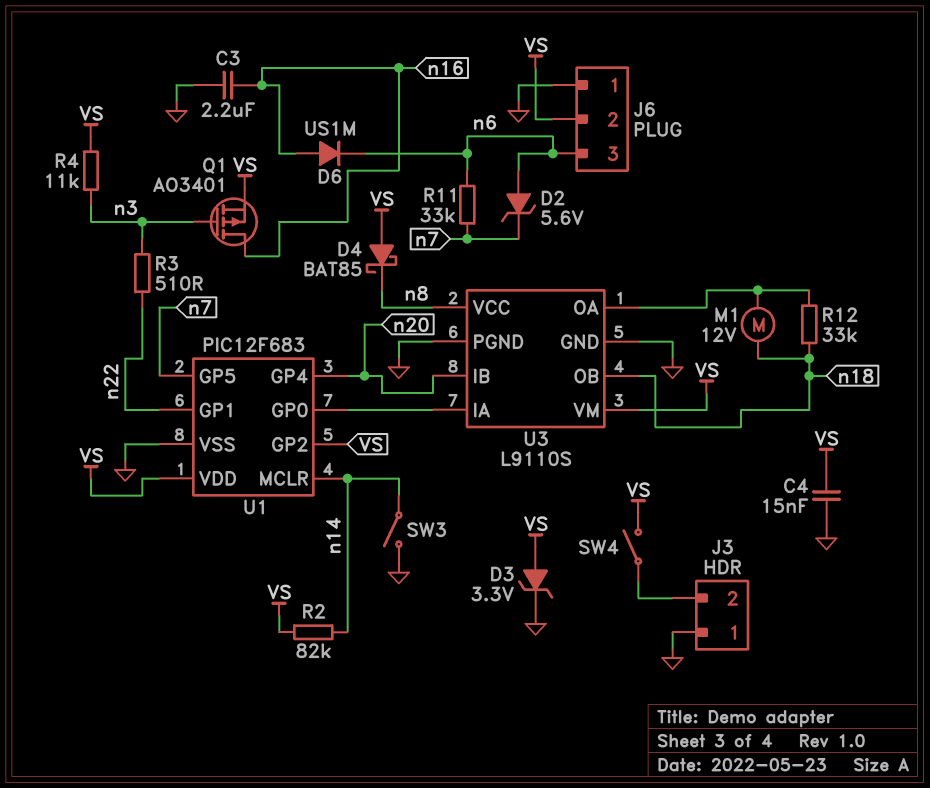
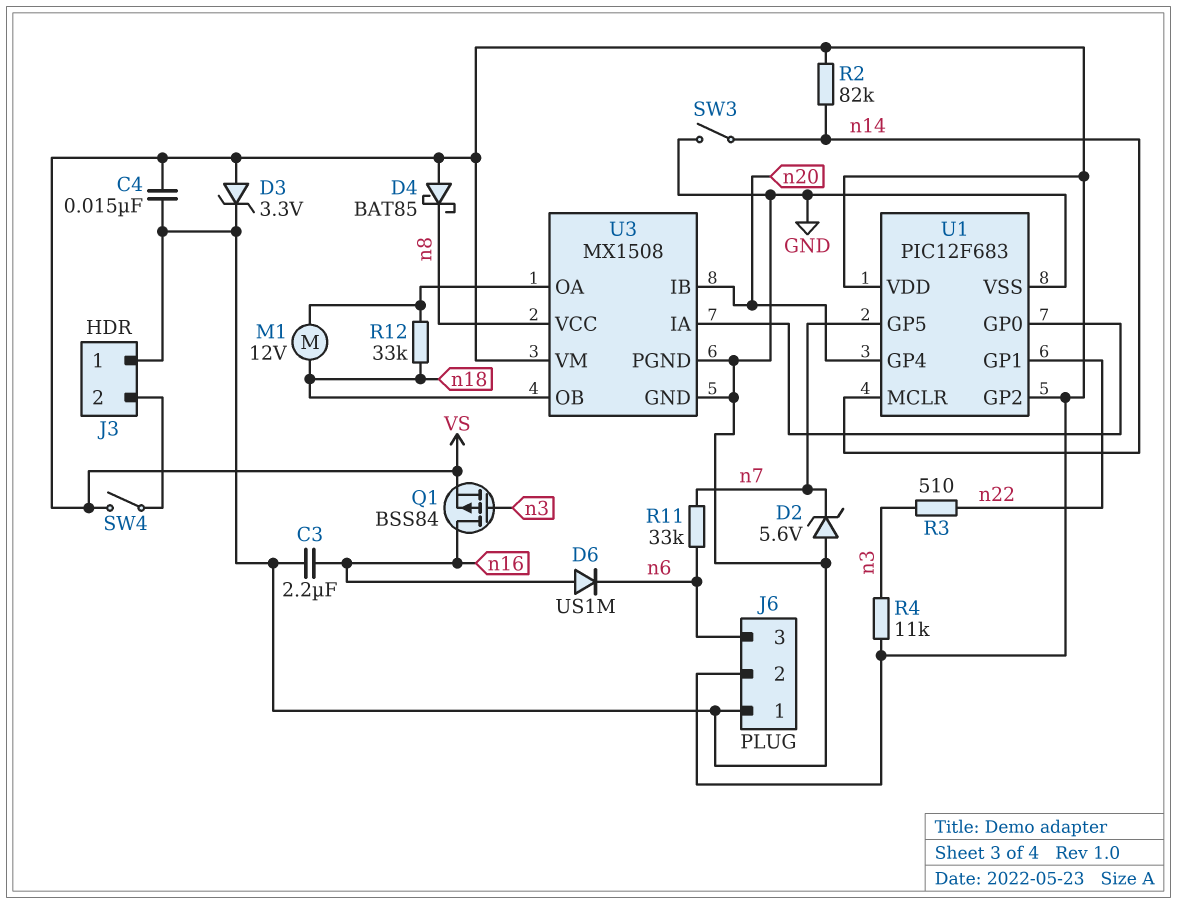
D2: zener 5.6V (A n6, K n7) -> zener 5.6V (A GND, K n7)
Q1: PMOS AO3401 (G n3, D n16, S VS) -> PMOS BSS84 (G n3, D n16, S VS)
U3: L9110S -> MX1508

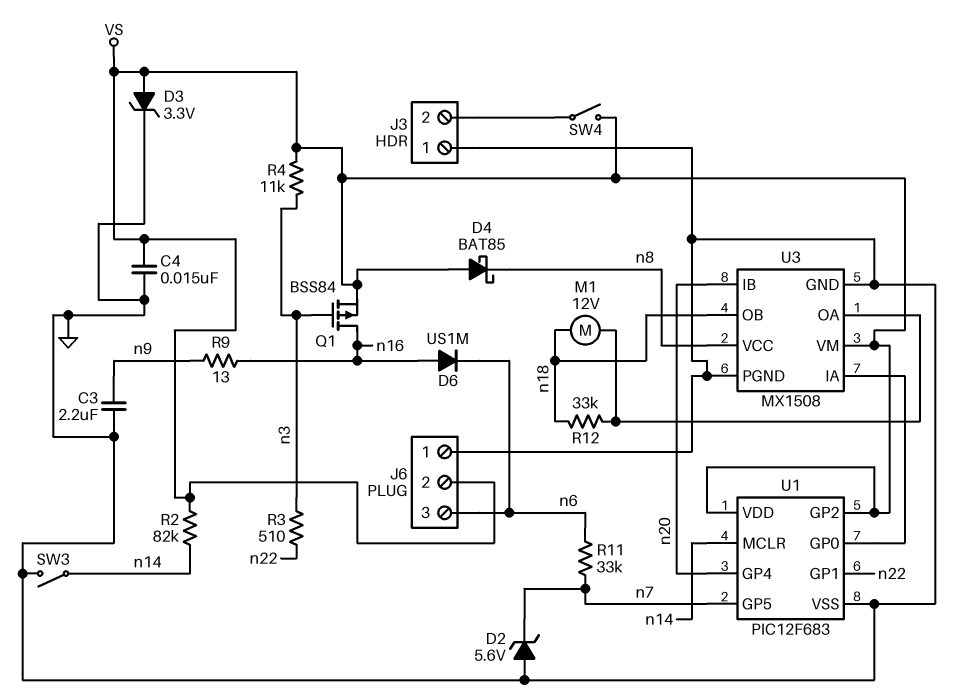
C3: 2.2uF (GND, n16) -> 2.2uF (GND, n9)
R9: none -> 13 (n9, n16)

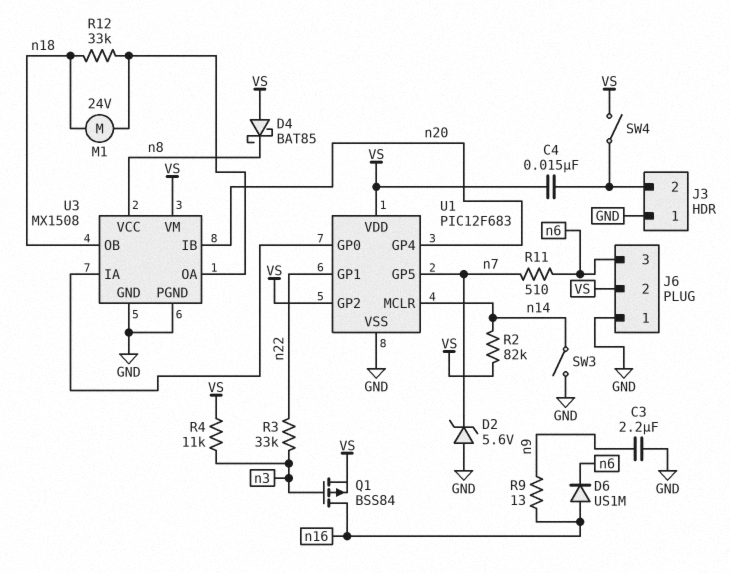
C4: 15nF (GND, VS) -> 15nF (J3/2, VS)
D3: zener 3.3V (A VS, K GND) -> none
M1: motor 12V (U3/OA, n18) -> motor 24V (U3/OA, n18)
R3: 510 (n3, n22) -> 33k (n3, n22)
R11: 33k (n6, n7) -> 510 (n6, n7)

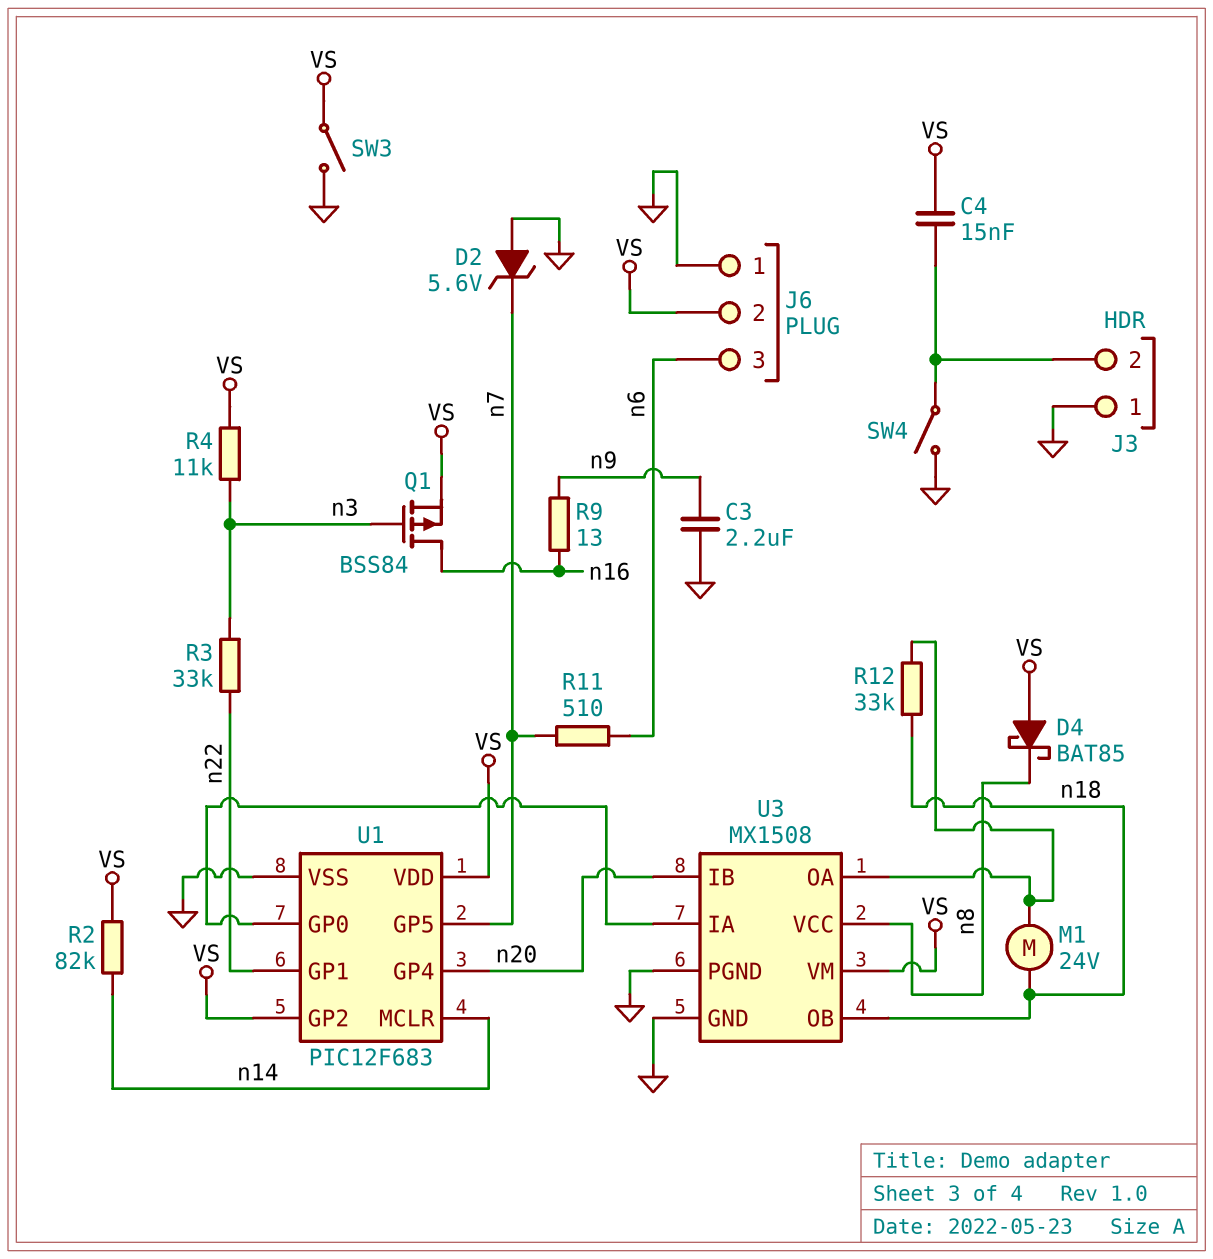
D6: diode US1M (A n16, K n6) -> none
SW3: switch (GND, n14) -> switch (GND, VS)
SW4: switch (J3/2, VS) -> switch (GND, J3/2)

